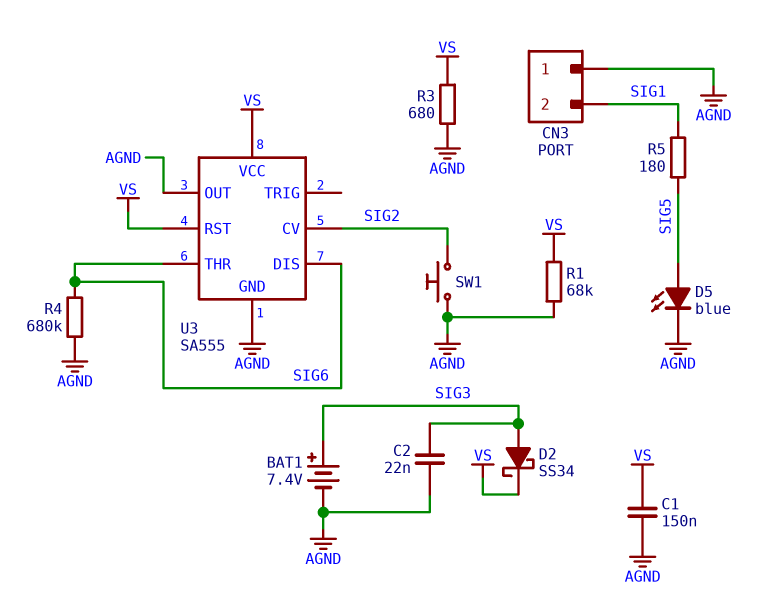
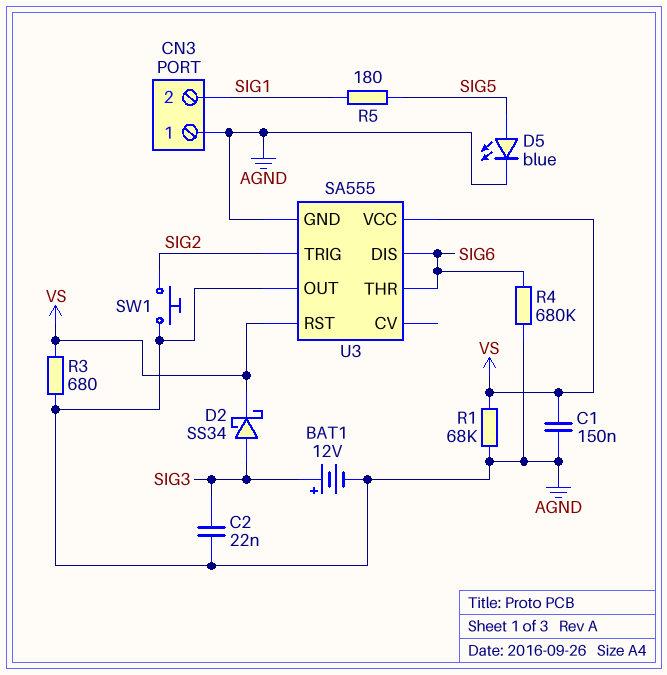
BAT1: 7.4V (plus SIG3, minus AGND) -> 12V (plus SIG3, minus AGND)
U3 pin CV: SIG2 -> none
U3 pin TRIG: none -> SIG2

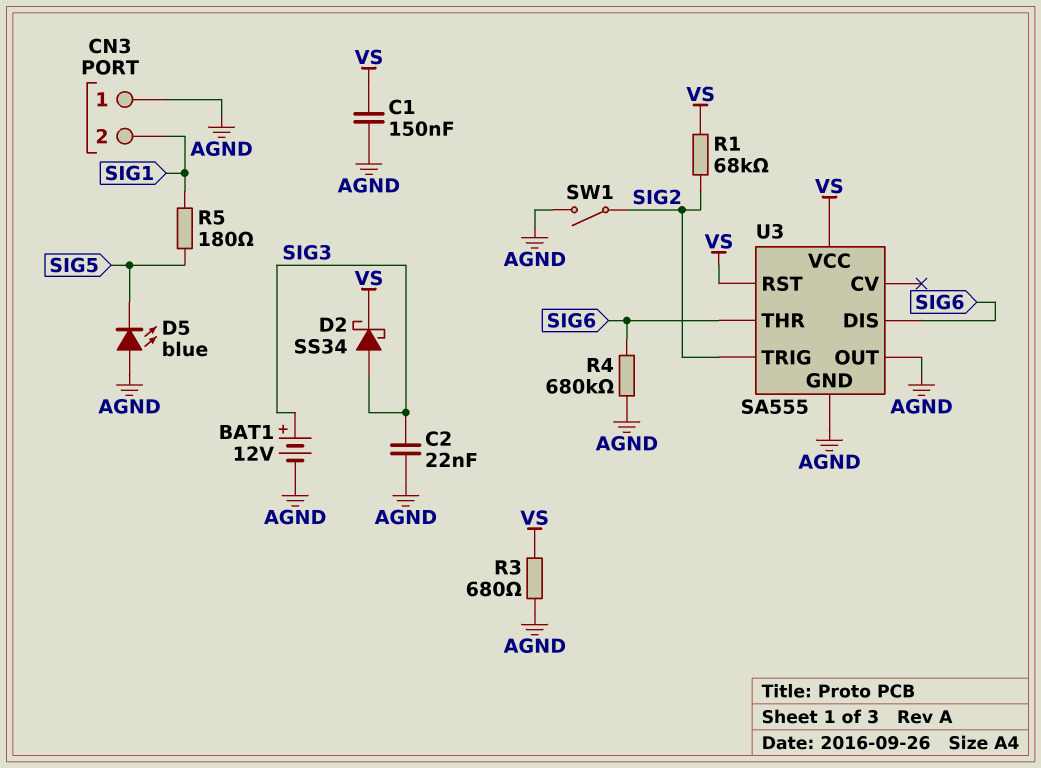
D5: LED blue (A SIG5, K AGND) -> LED blue (A AGND, K SIG5)
R1: 68k (AGND, VS) -> 68k (SIG2, VS)
SW1: button (AGND, SIG2) -> switch (AGND, SIG2)

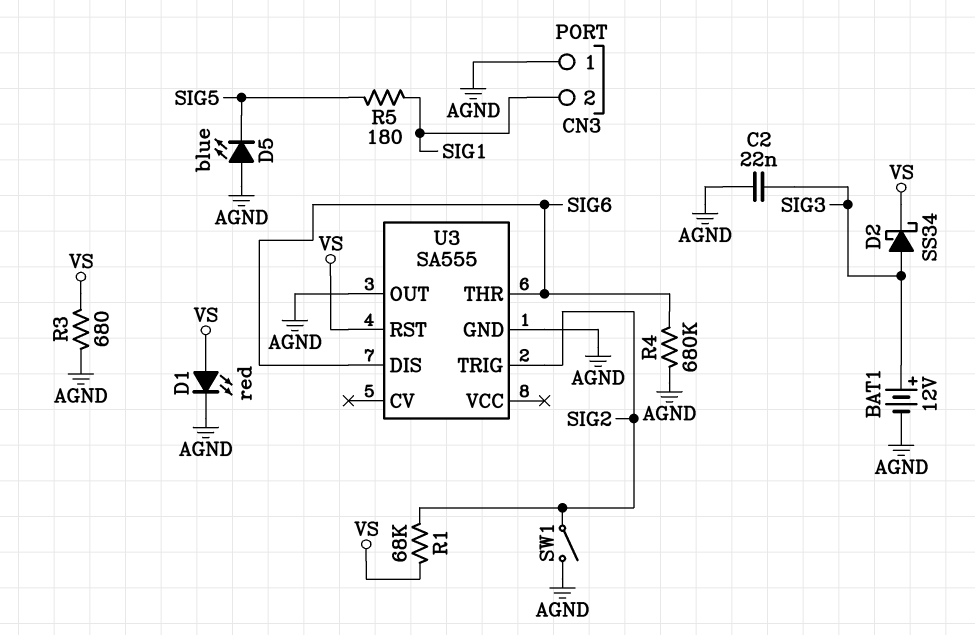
C1: 150nF (AGND, VS) -> none
D1: none -> LED red (A VS, K AGND)
U3 pin VCC: VS -> none

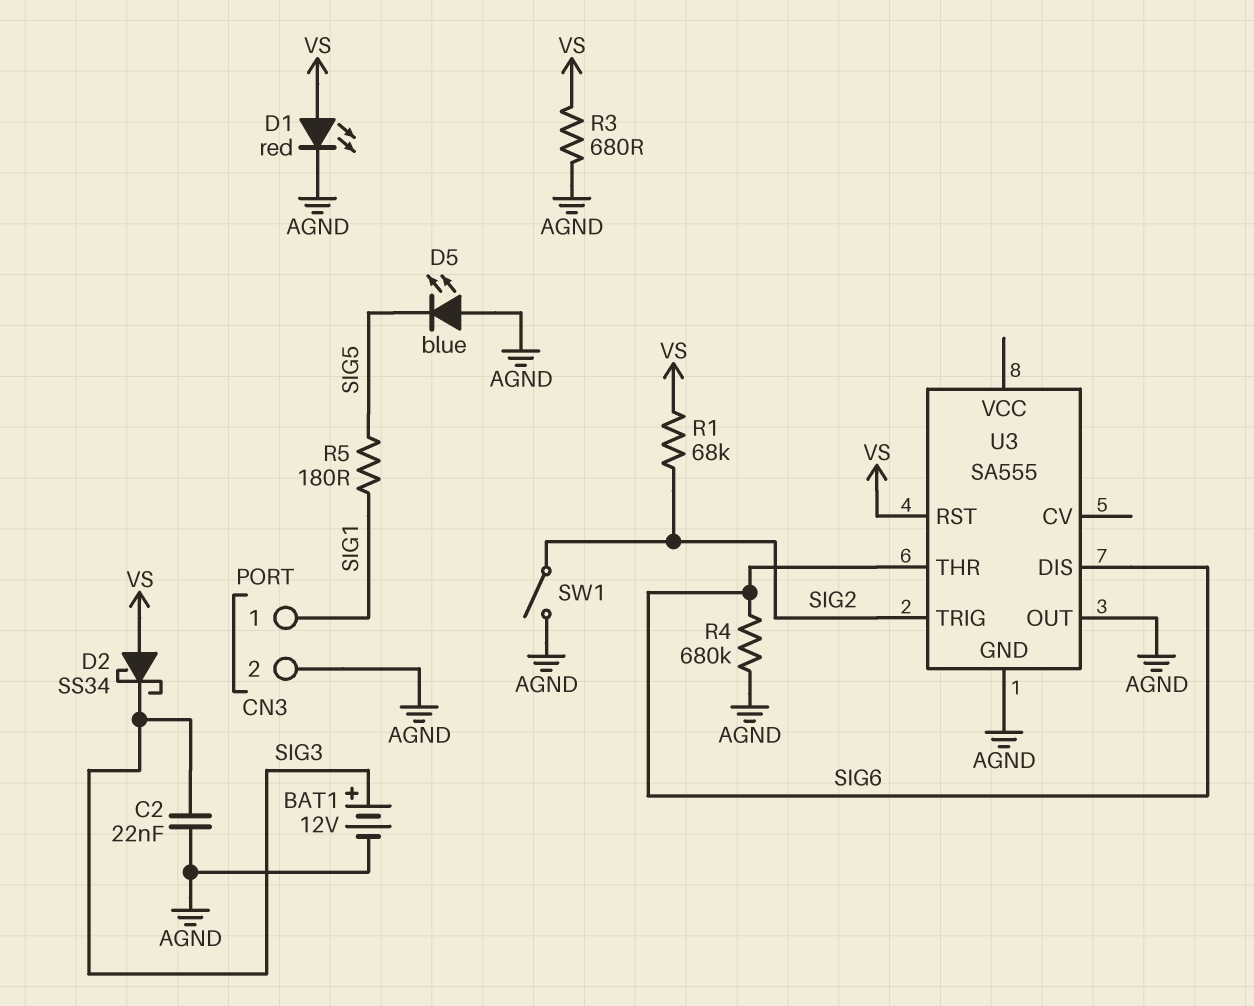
CN3 pin 1: AGND -> SIG1
CN3 pin 2: SIG1 -> AGND
D2: schottky SS34 (A SIG3, K VS) -> schottky SS34 (A VS, K SIG3)

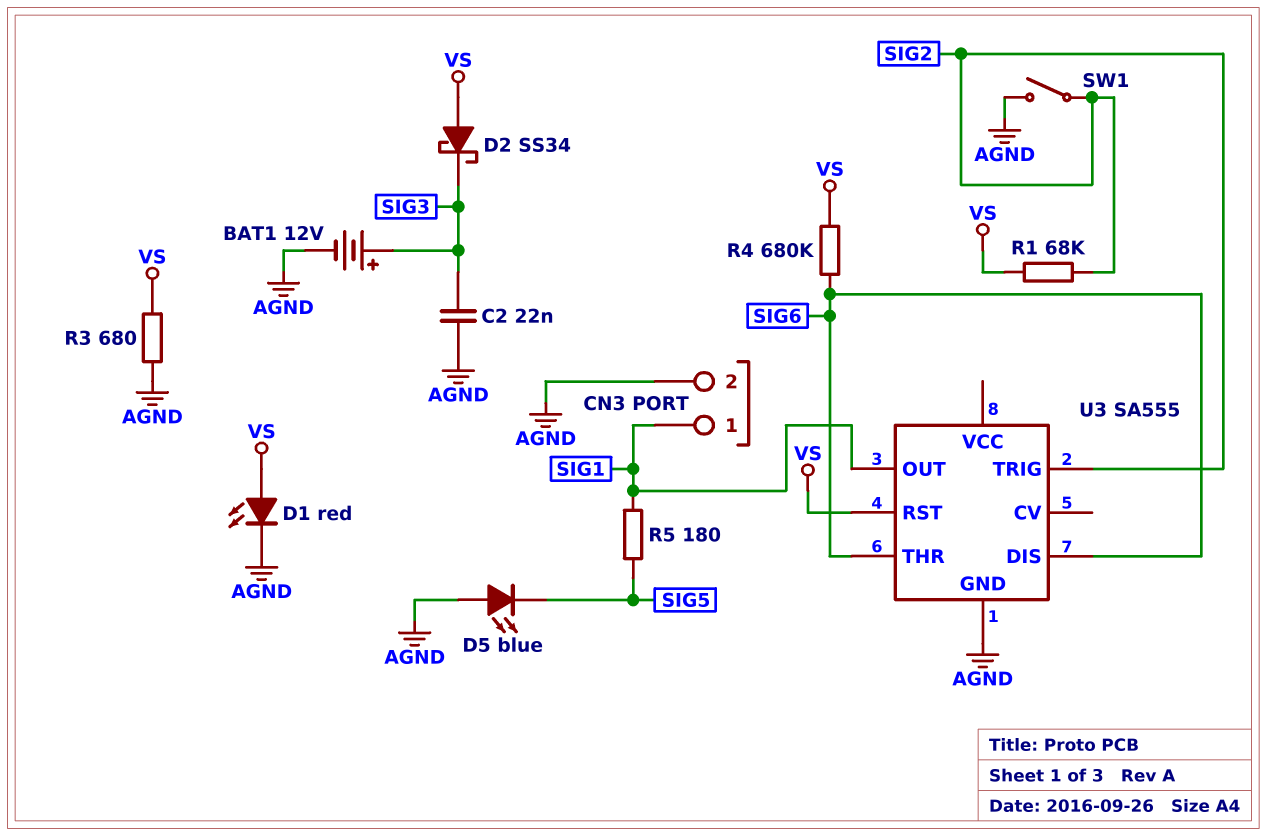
R4: 680k (AGND, SIG6) -> 680k (SIG6, VS)
U3 pin OUT: AGND -> SIG1

